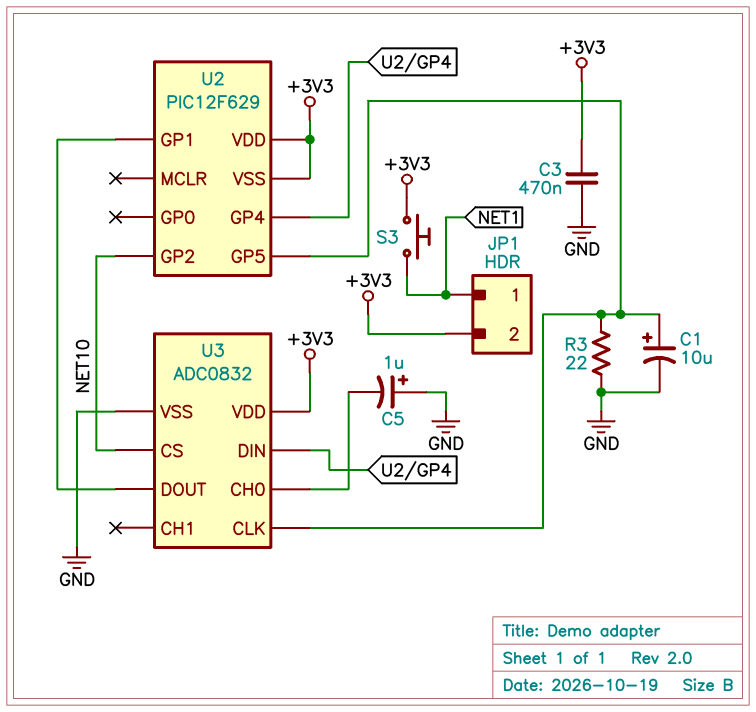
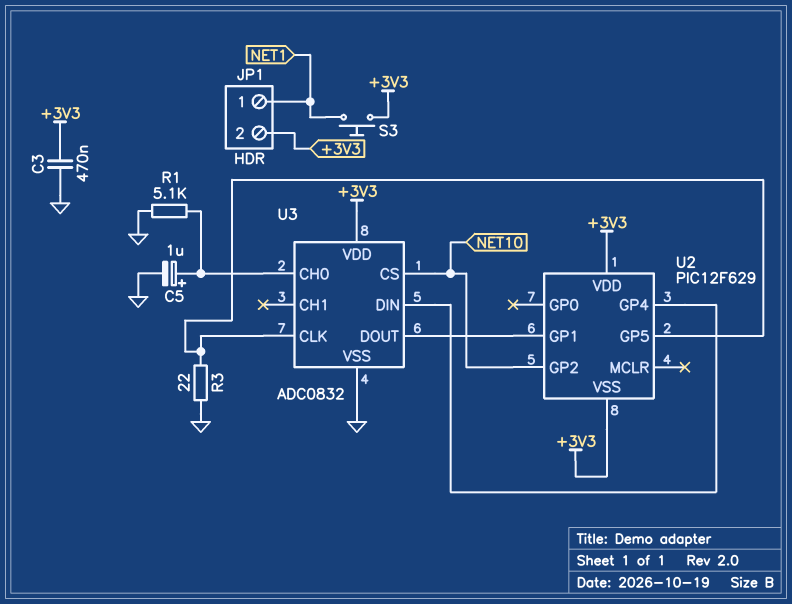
C1: 10uF (plus U2/GP5, minus GND) -> none
C5: 1uF (plus GND, minus U3/CH0) -> 1uF (plus U3/CH0, minus GND)
R1: none -> 5.1k (GND, U3/CH0)

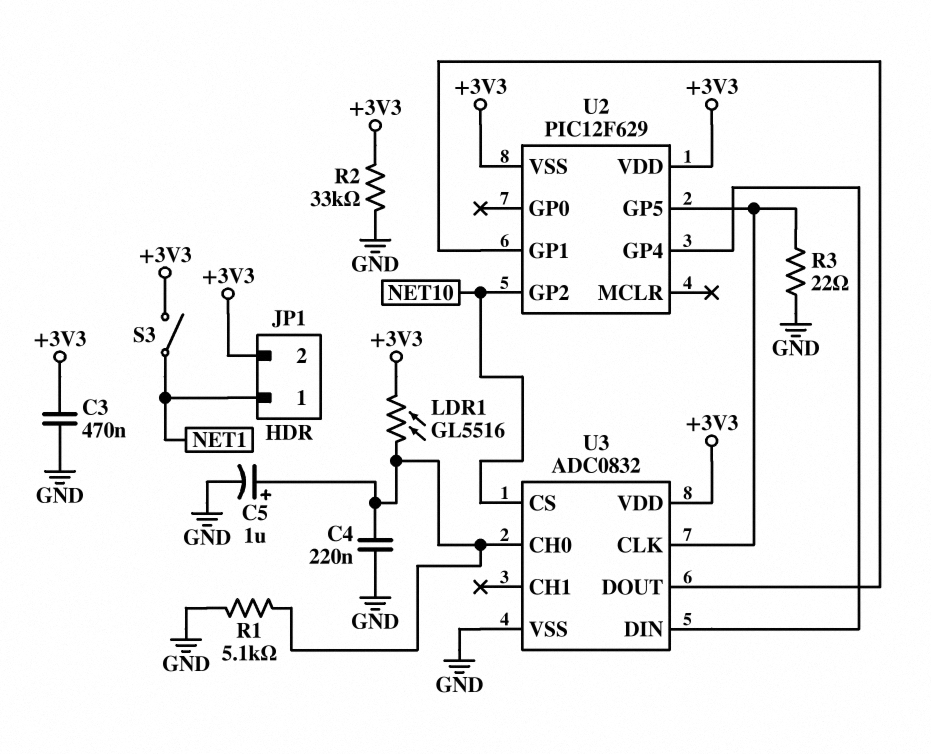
C4: none -> 220nF (GND, U3/CH0)
LDR1: none -> GL5516 (+3V3, U3/CH0)
R2: none -> 33k (+3V3, GND)
S3: button (+3V3, NET1) -> switch (+3V3, NET1)

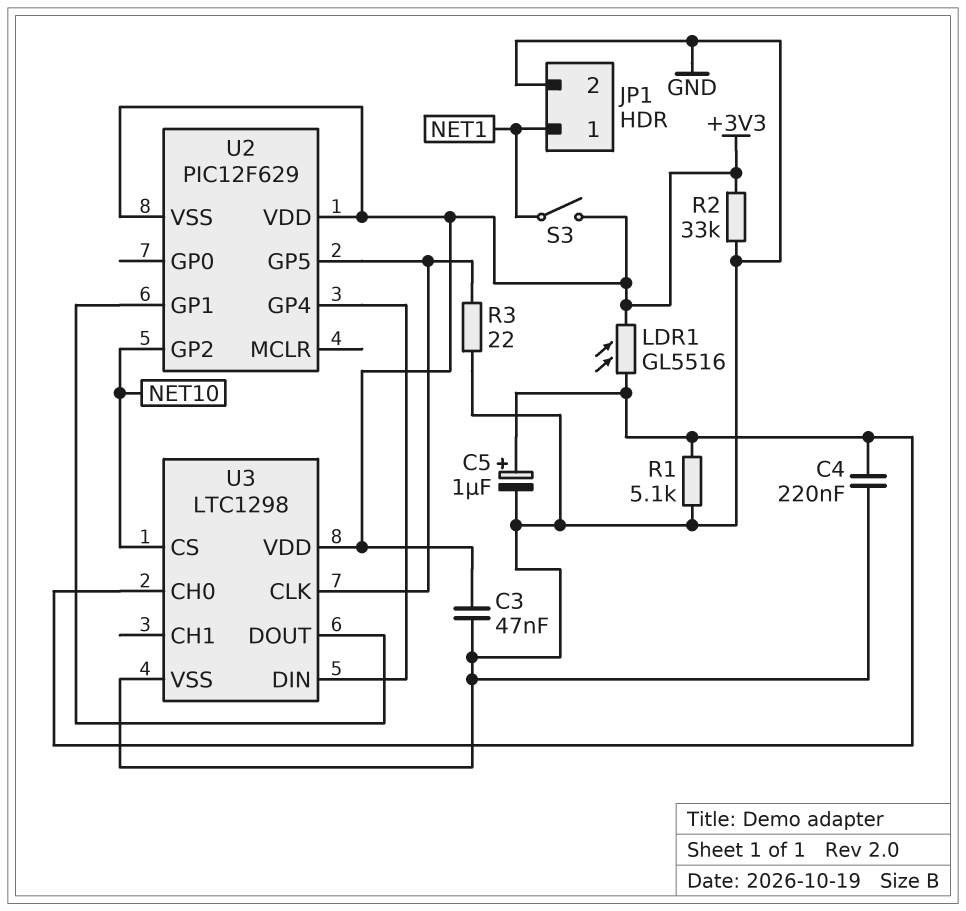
C3: 470nF (+3V3, GND) -> 47nF (+3V3, GND)
JP1 pin 2: +3V3 -> GND
U3: ADC0832 -> LTC1298

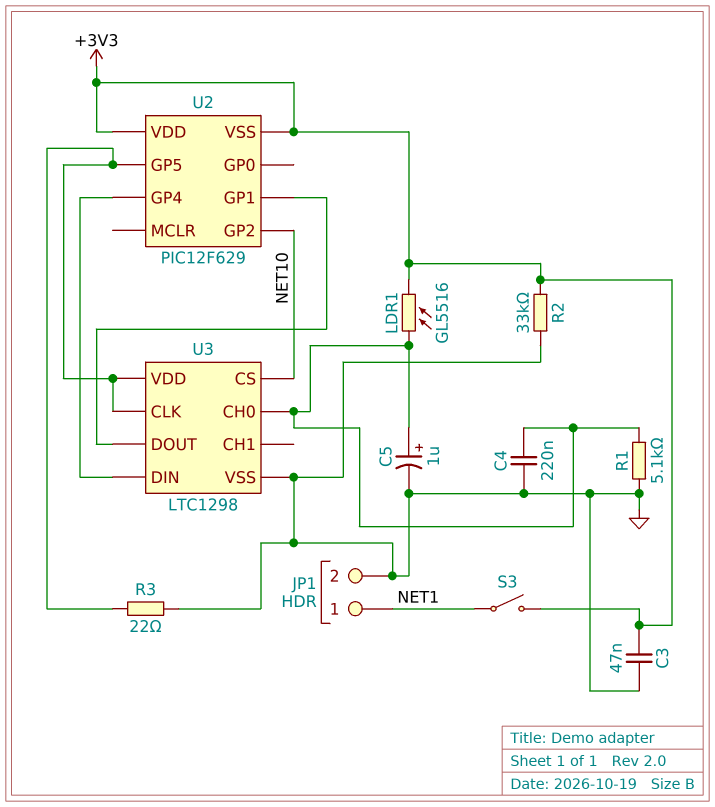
U3 pin VDD: +3V3 -> U2/GP5

